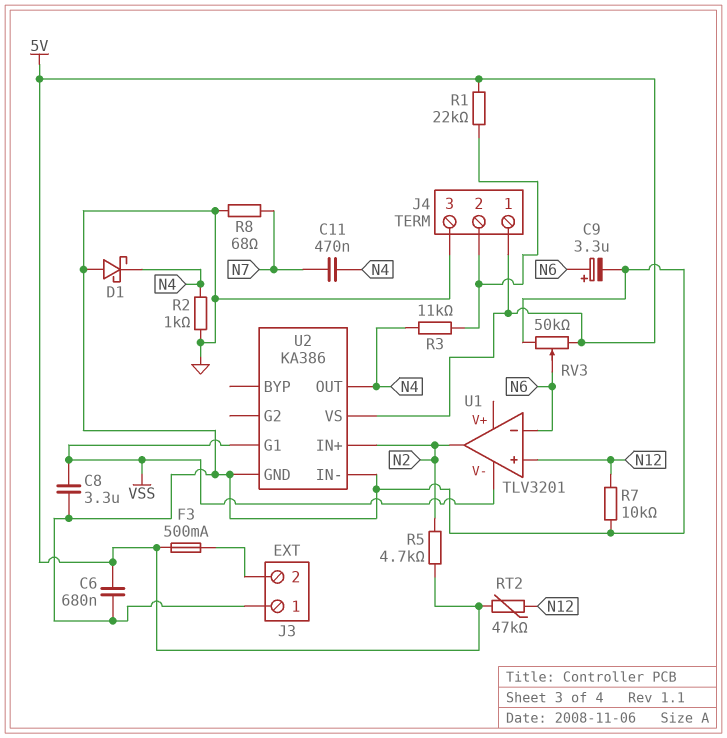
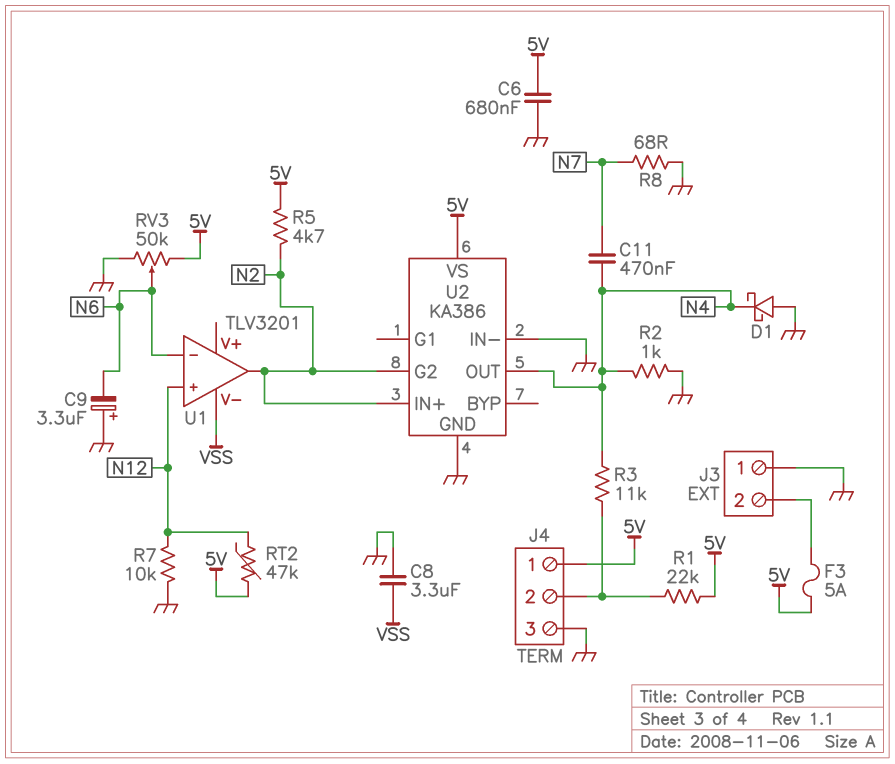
C9: 3.3uF (plus N6, minus GND) -> 3.3uF (plus GND, minus N6)
F3: 500mA (5V, J3/2) -> 5A (5V, J3/2)
U2 pin G1: VSS -> none
U2 pin G2: none -> N2

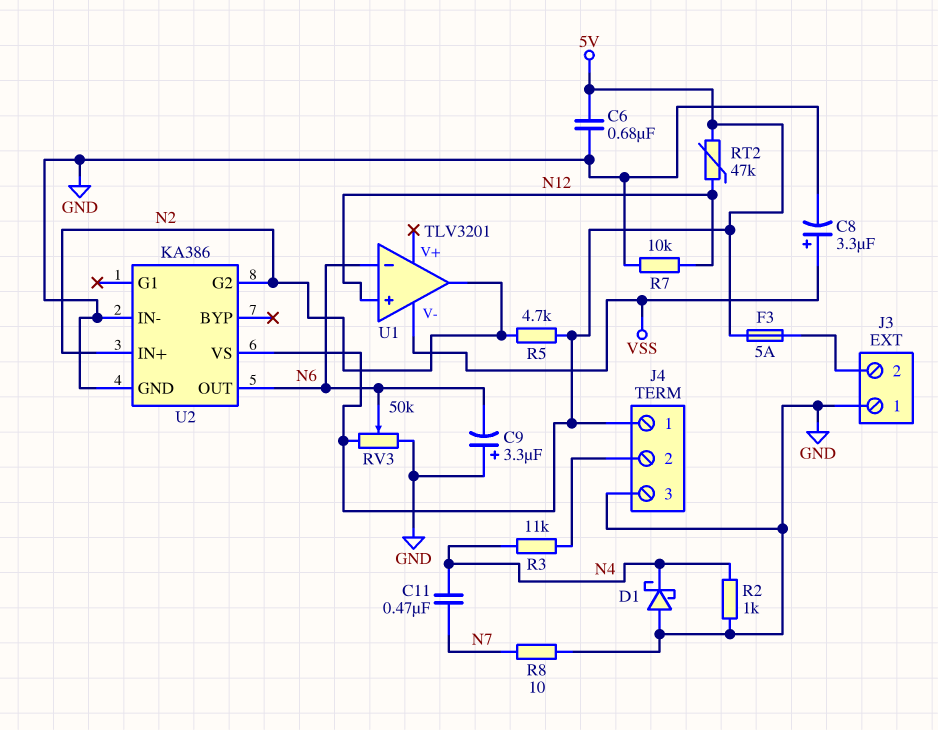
C8: 3.3uF (GND, VSS) -> 3.3uF (plus VSS, minus GND)
R1: 22k (5V, J4/2) -> none
R8: 68 (GND, N7) -> 10 (GND, N7)
U2 pin OUT: N4 -> N6

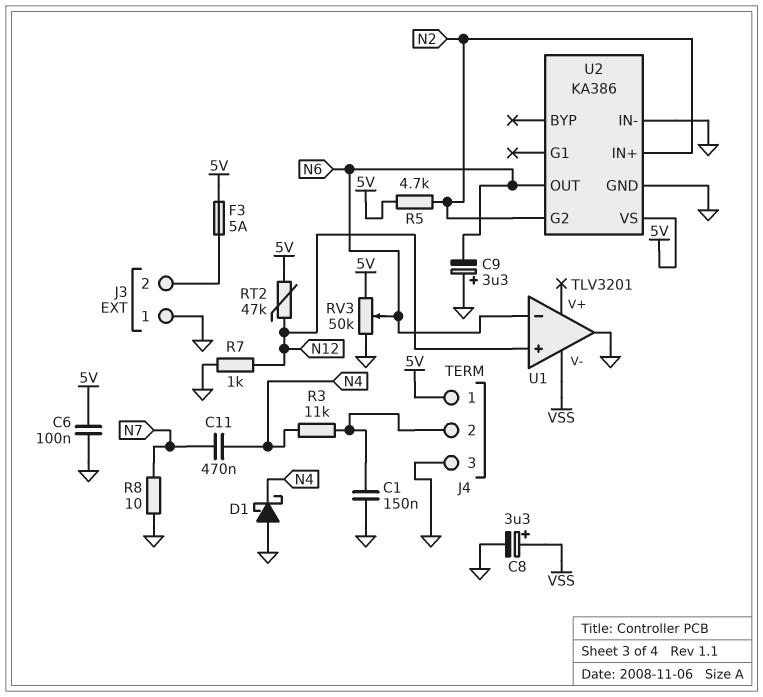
C1: none -> 150nF (GND, J4/2)
C6: 680nF (5V, GND) -> 100nF (5V, GND)
R2: 1k (GND, N4) -> none
R7: 10k (GND, N12) -> 1k (GND, N12)
U1 pin out: N2 -> GND

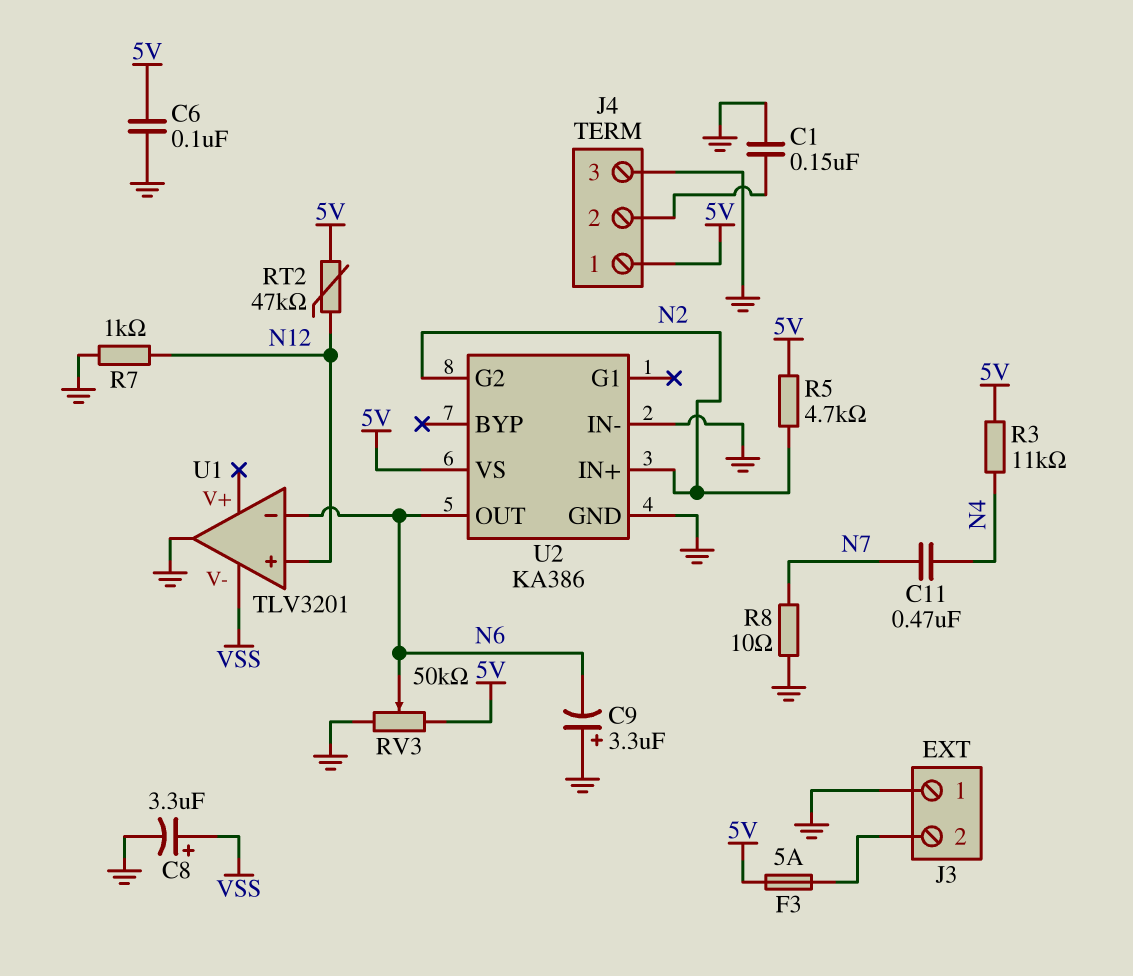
D1: schottky (A GND, K N4) -> none
R3: 11k (J4/2, N4) -> 11k (5V, N4)

